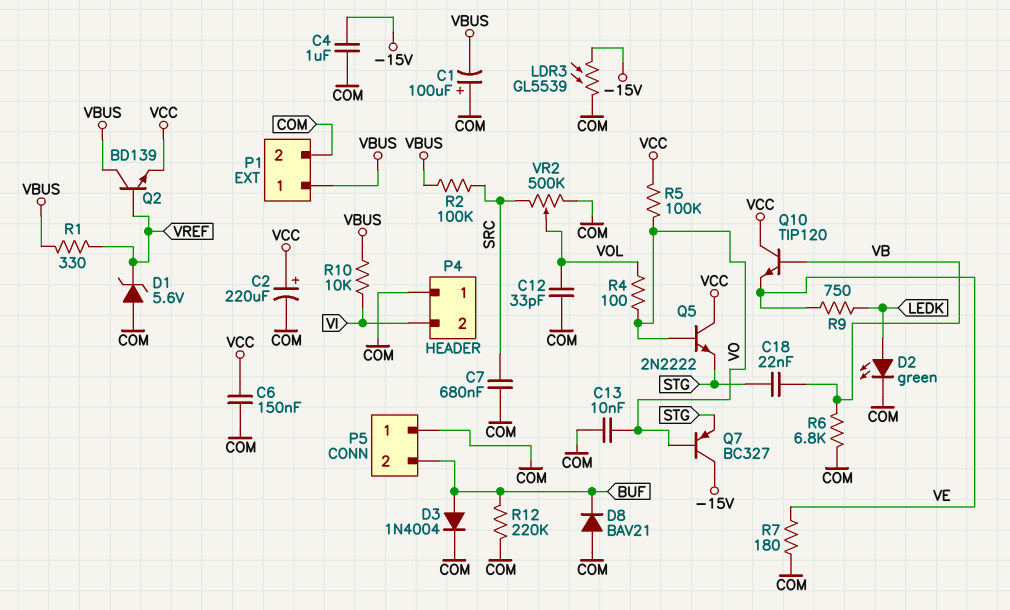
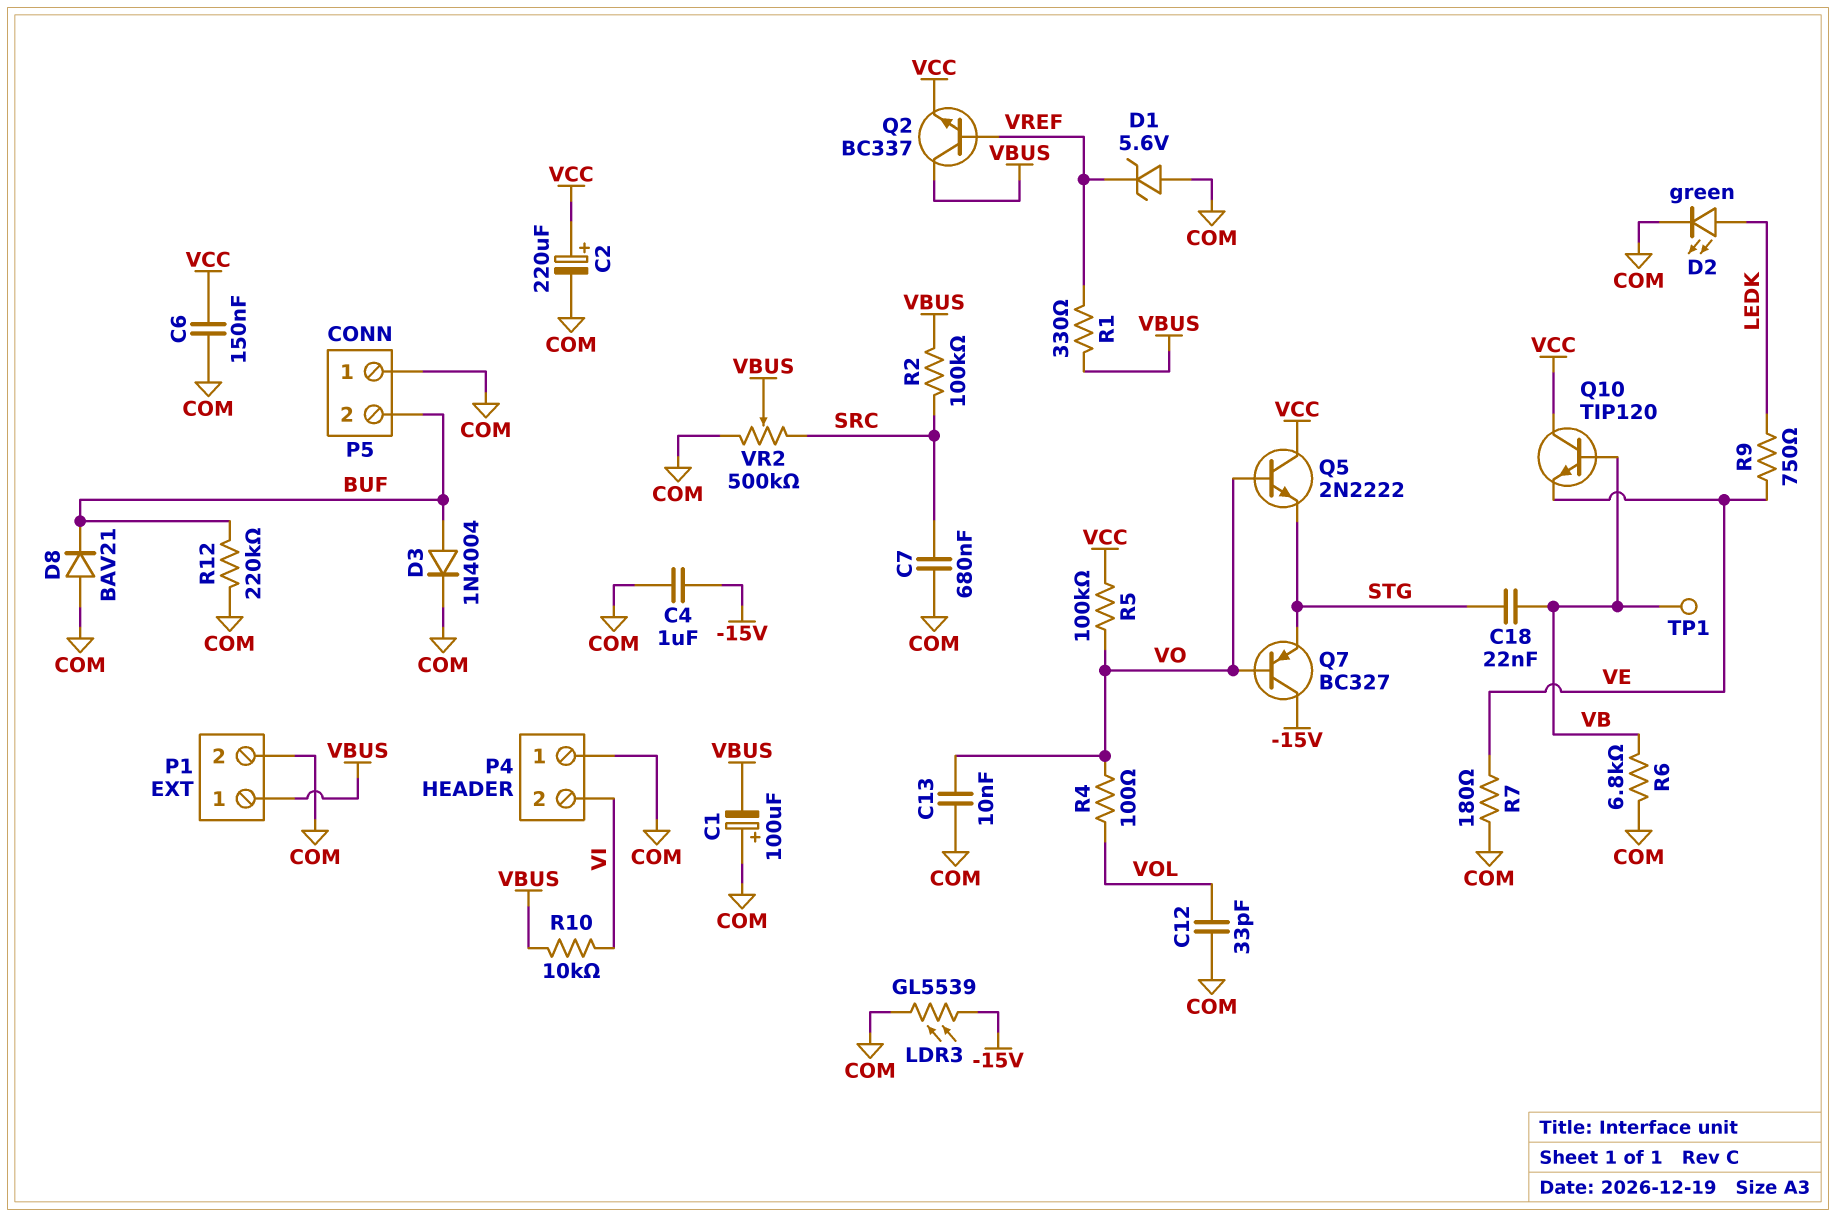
Q2: NPN BD139 (B VREF, C VBUS, E VCC) -> NPN BC337 (B VREF, C VBUS, E VCC)
TP1: none -> test point (VB)
VR2: 500k (COM, SRC, wiper VOL) -> 500k (COM, SRC, wiper VBUS)

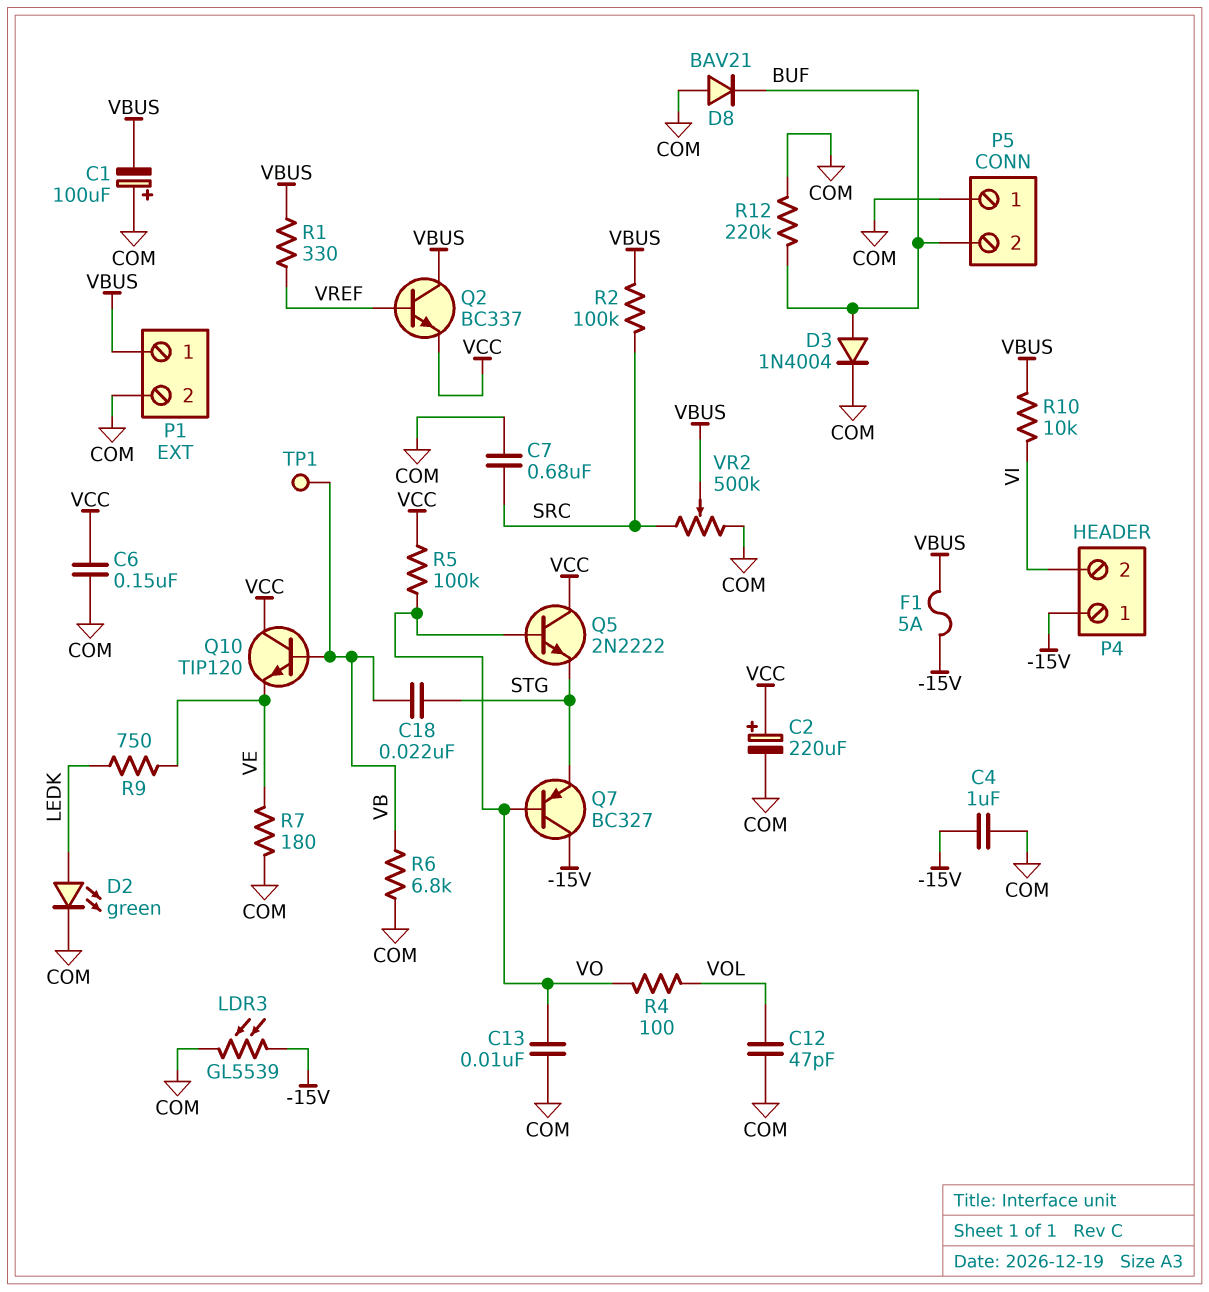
C12: 33pF (COM, VOL) -> 47pF (COM, VOL)
D1: zener 5.6V (A COM, K VREF) -> none
F1: none -> 5A (-15V, VBUS)
P4 pin 1: COM -> -15V

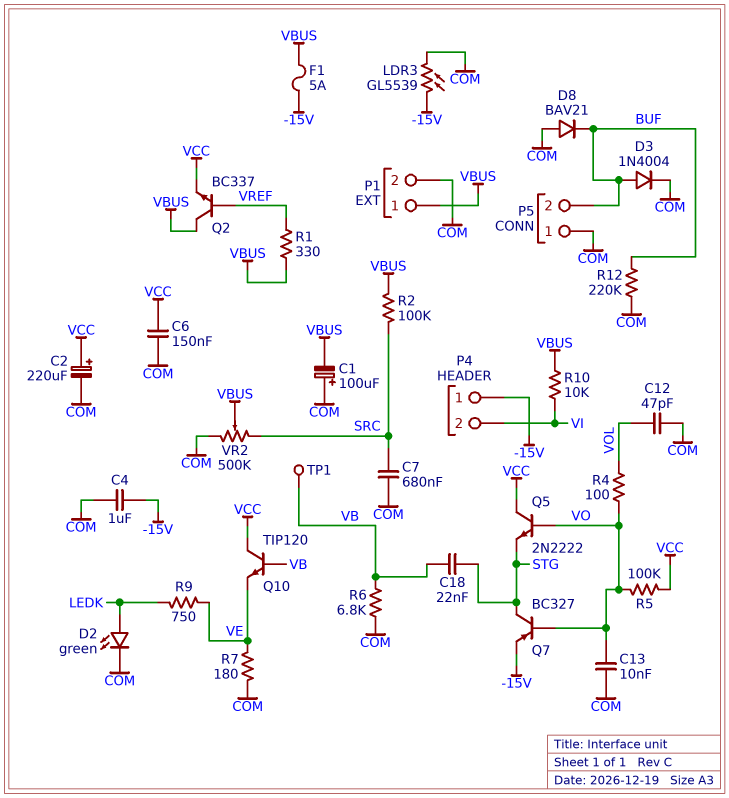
Q7: PNP BC327 (B VO, C -15V, E STG) -> PNP BC327 (B VO, C STG, E -15V)

